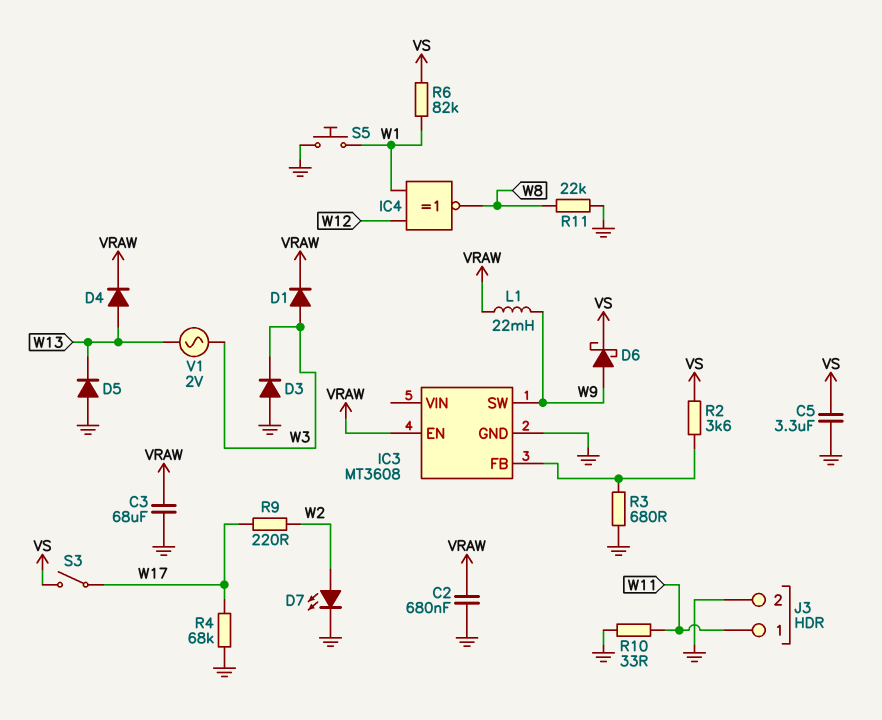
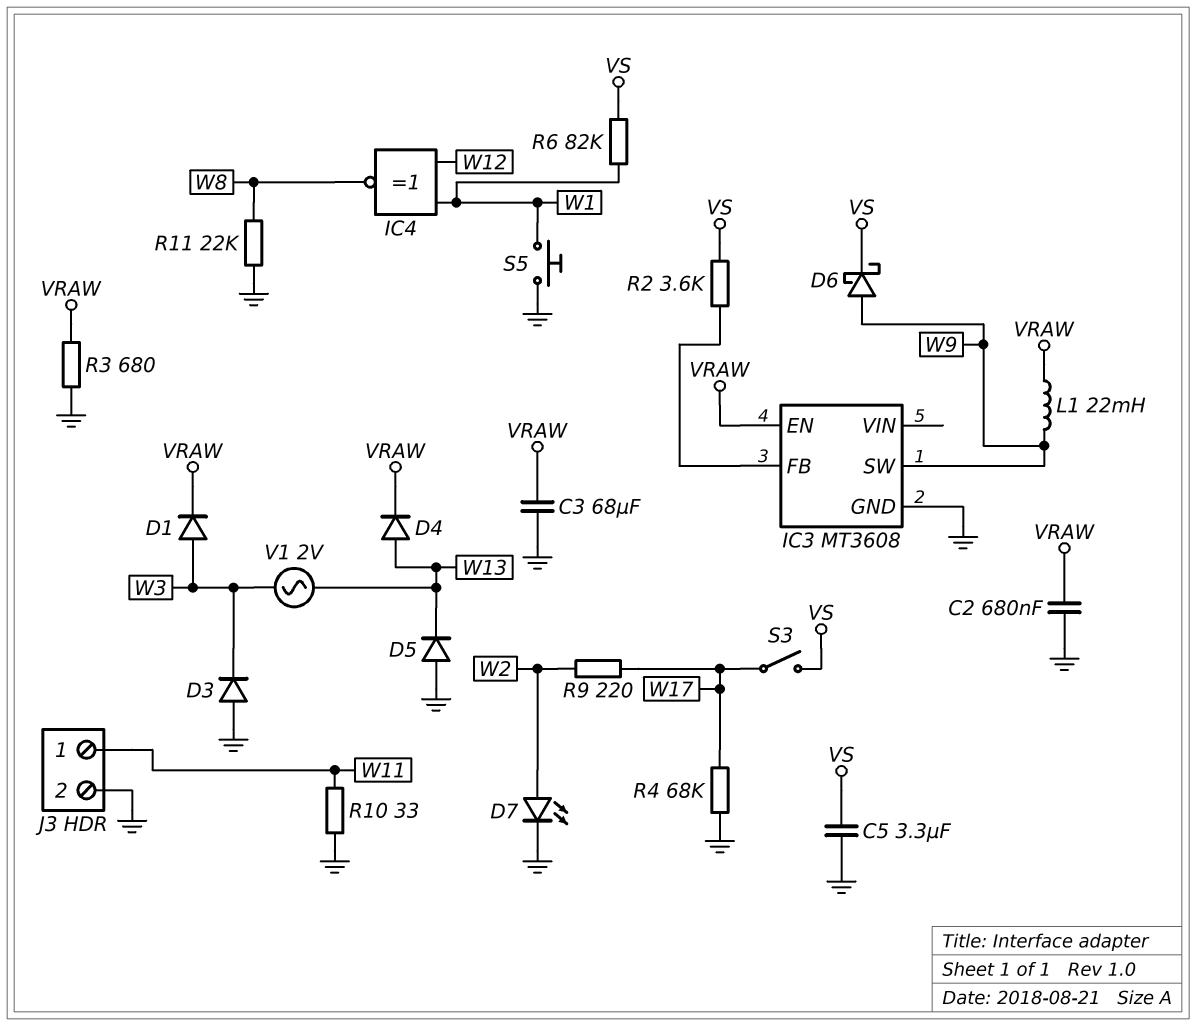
R3: 680 (GND, IC3/FB) -> 680 (GND, VRAW)

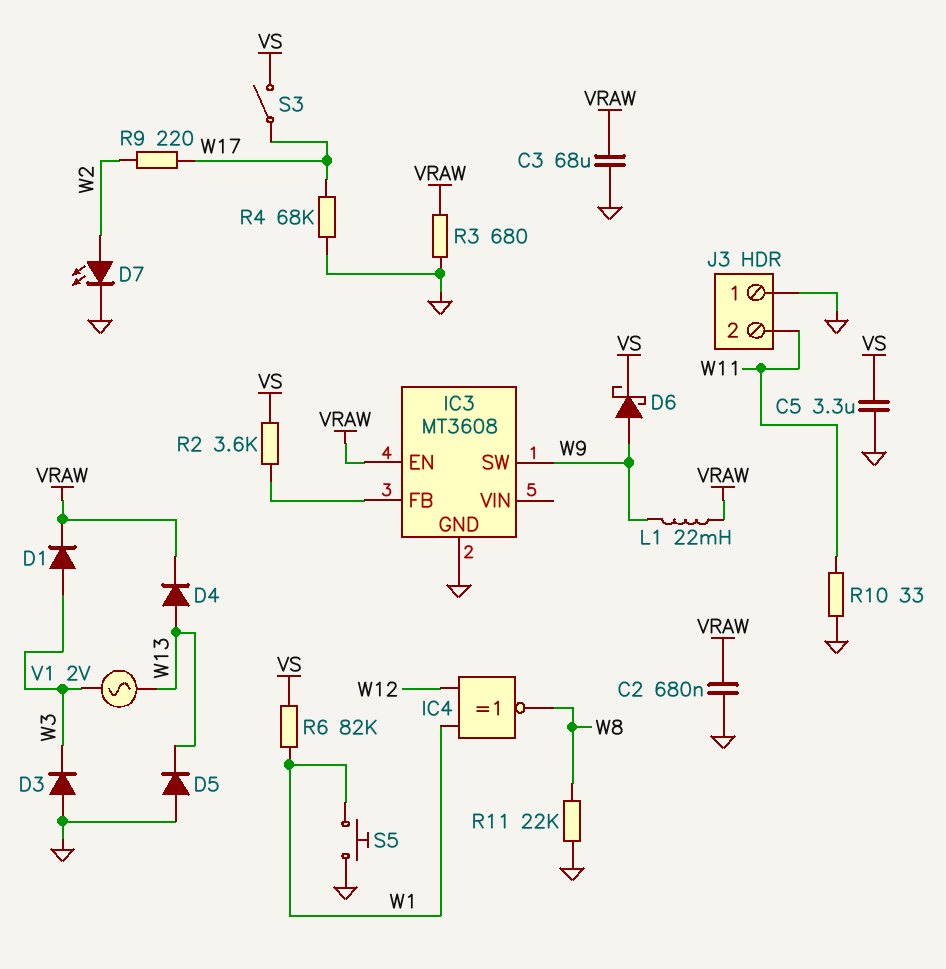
J3 pin 1: W11 -> GND
J3 pin 2: GND -> W11

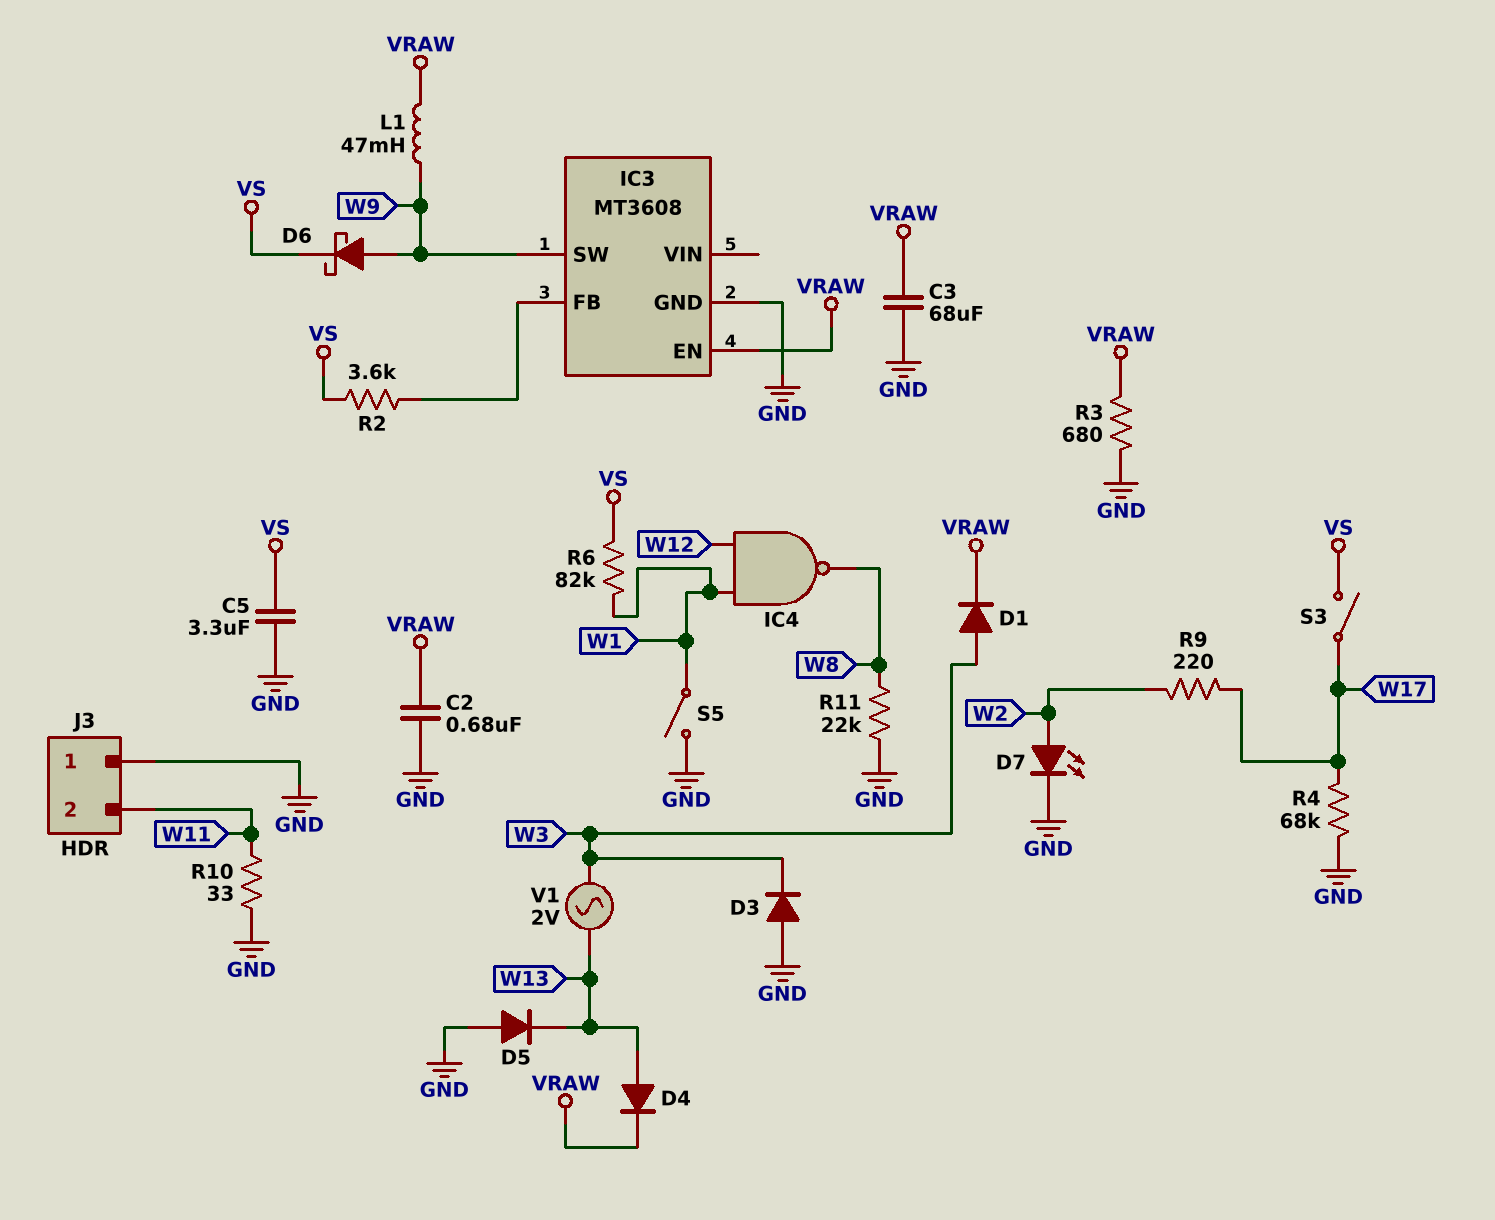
IC4: XNOR (in W1, in W12, out W8) -> NAND (in W1, in W12, out W8)
L1: 22mH (VRAW, W9) -> 47mH (VRAW, W9)
S5: button (GND, W1) -> switch (GND, W1)

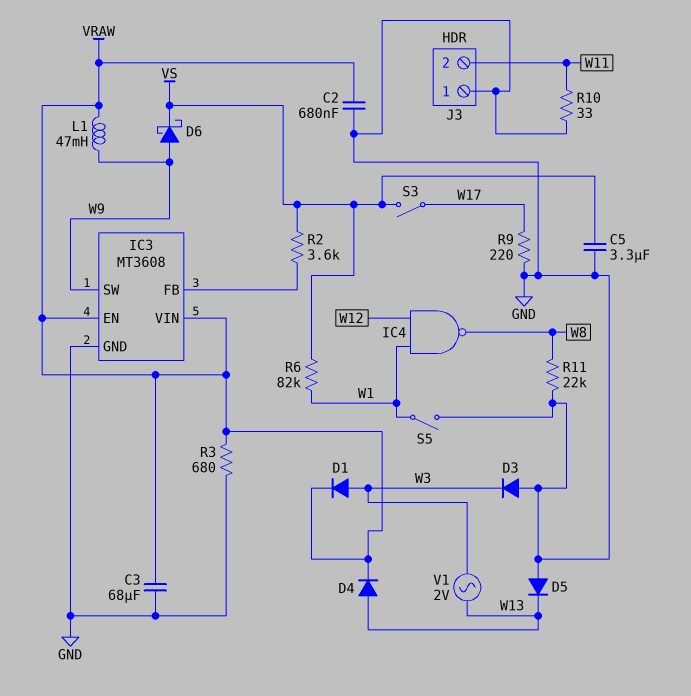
D7: LED (A W2, K GND) -> none
IC3 pin VIN: none -> VRAW
R4: 68k (GND, W17) -> none
R9: 220 (W2, W17) -> 220 (GND, W17)

